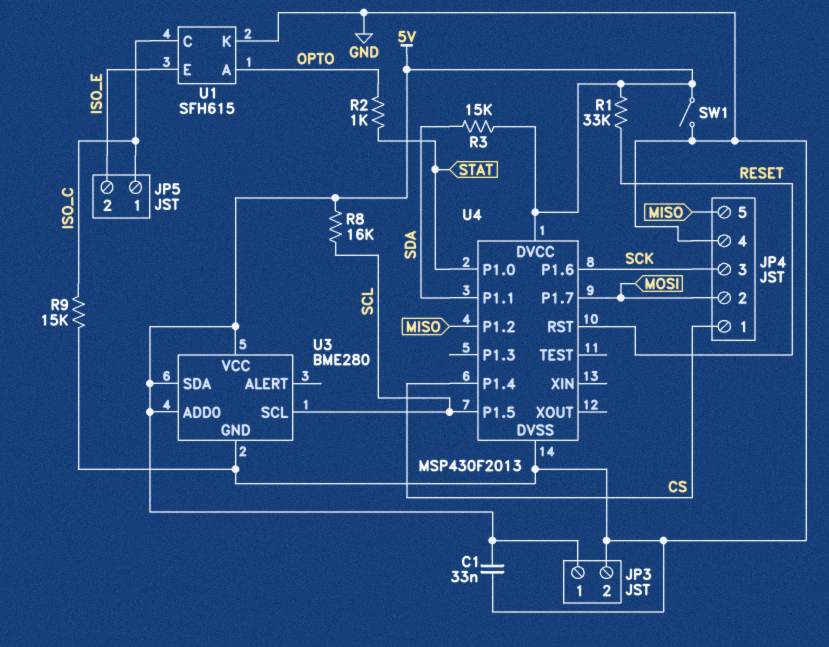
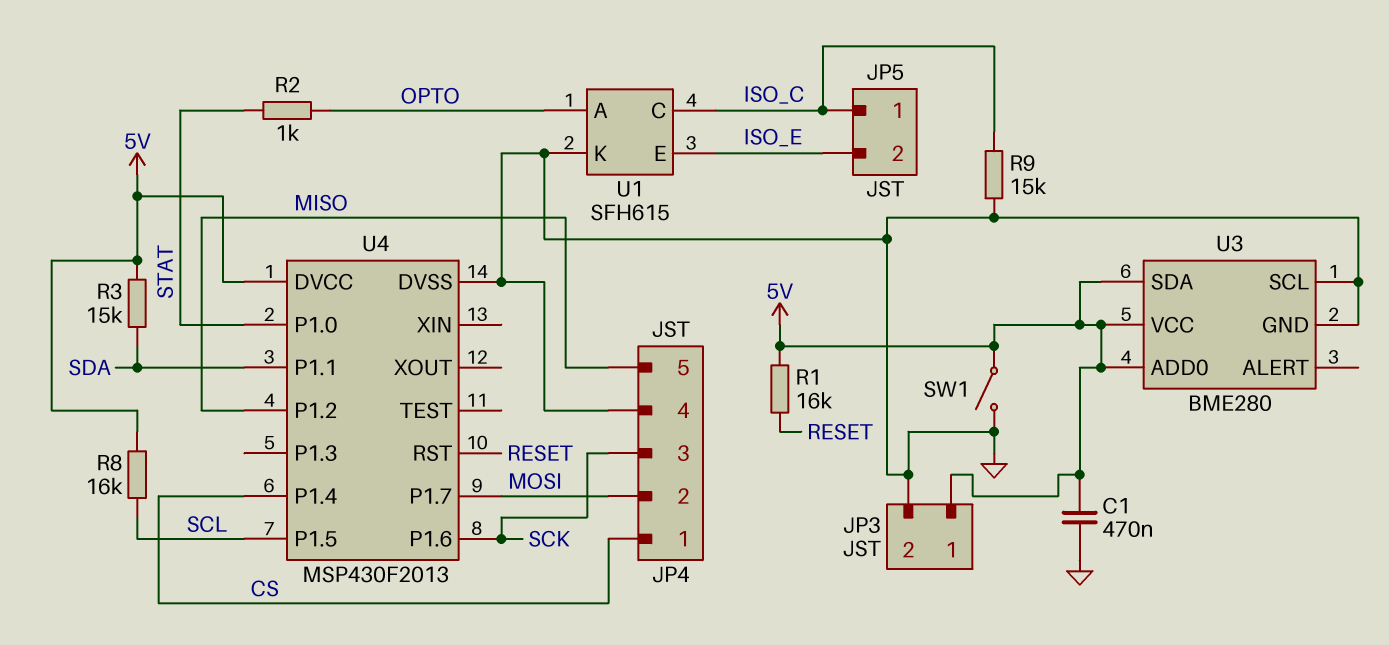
C1: 33nF (5V, GND) -> 470nF (5V, GND)
R1: 33k (5V, RESET) -> 16k (5V, RESET)
U3 pin SCL: SCL -> GND

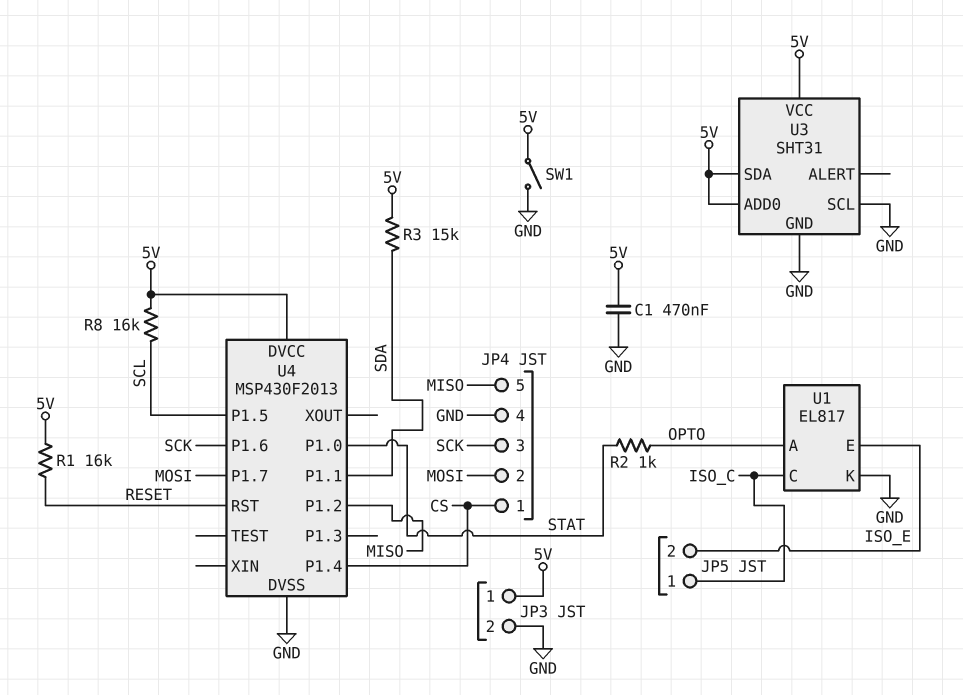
R9: 15k (GND, ISO_C) -> none
U1: SFH615 -> EL817
U3: BME280 -> SHT31

